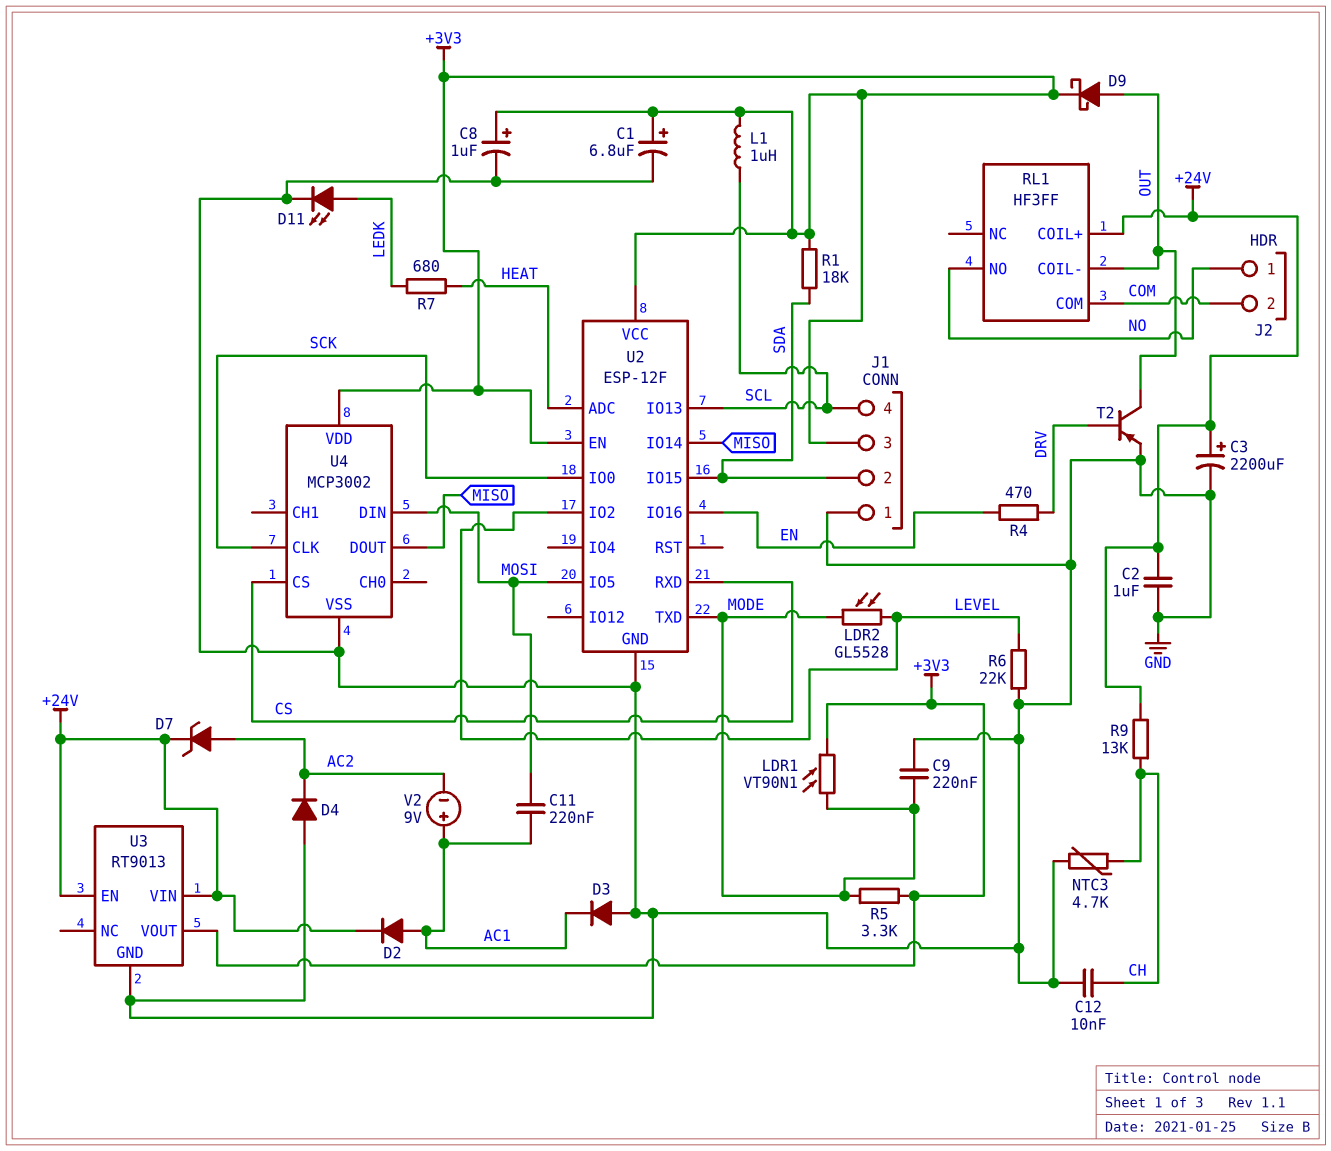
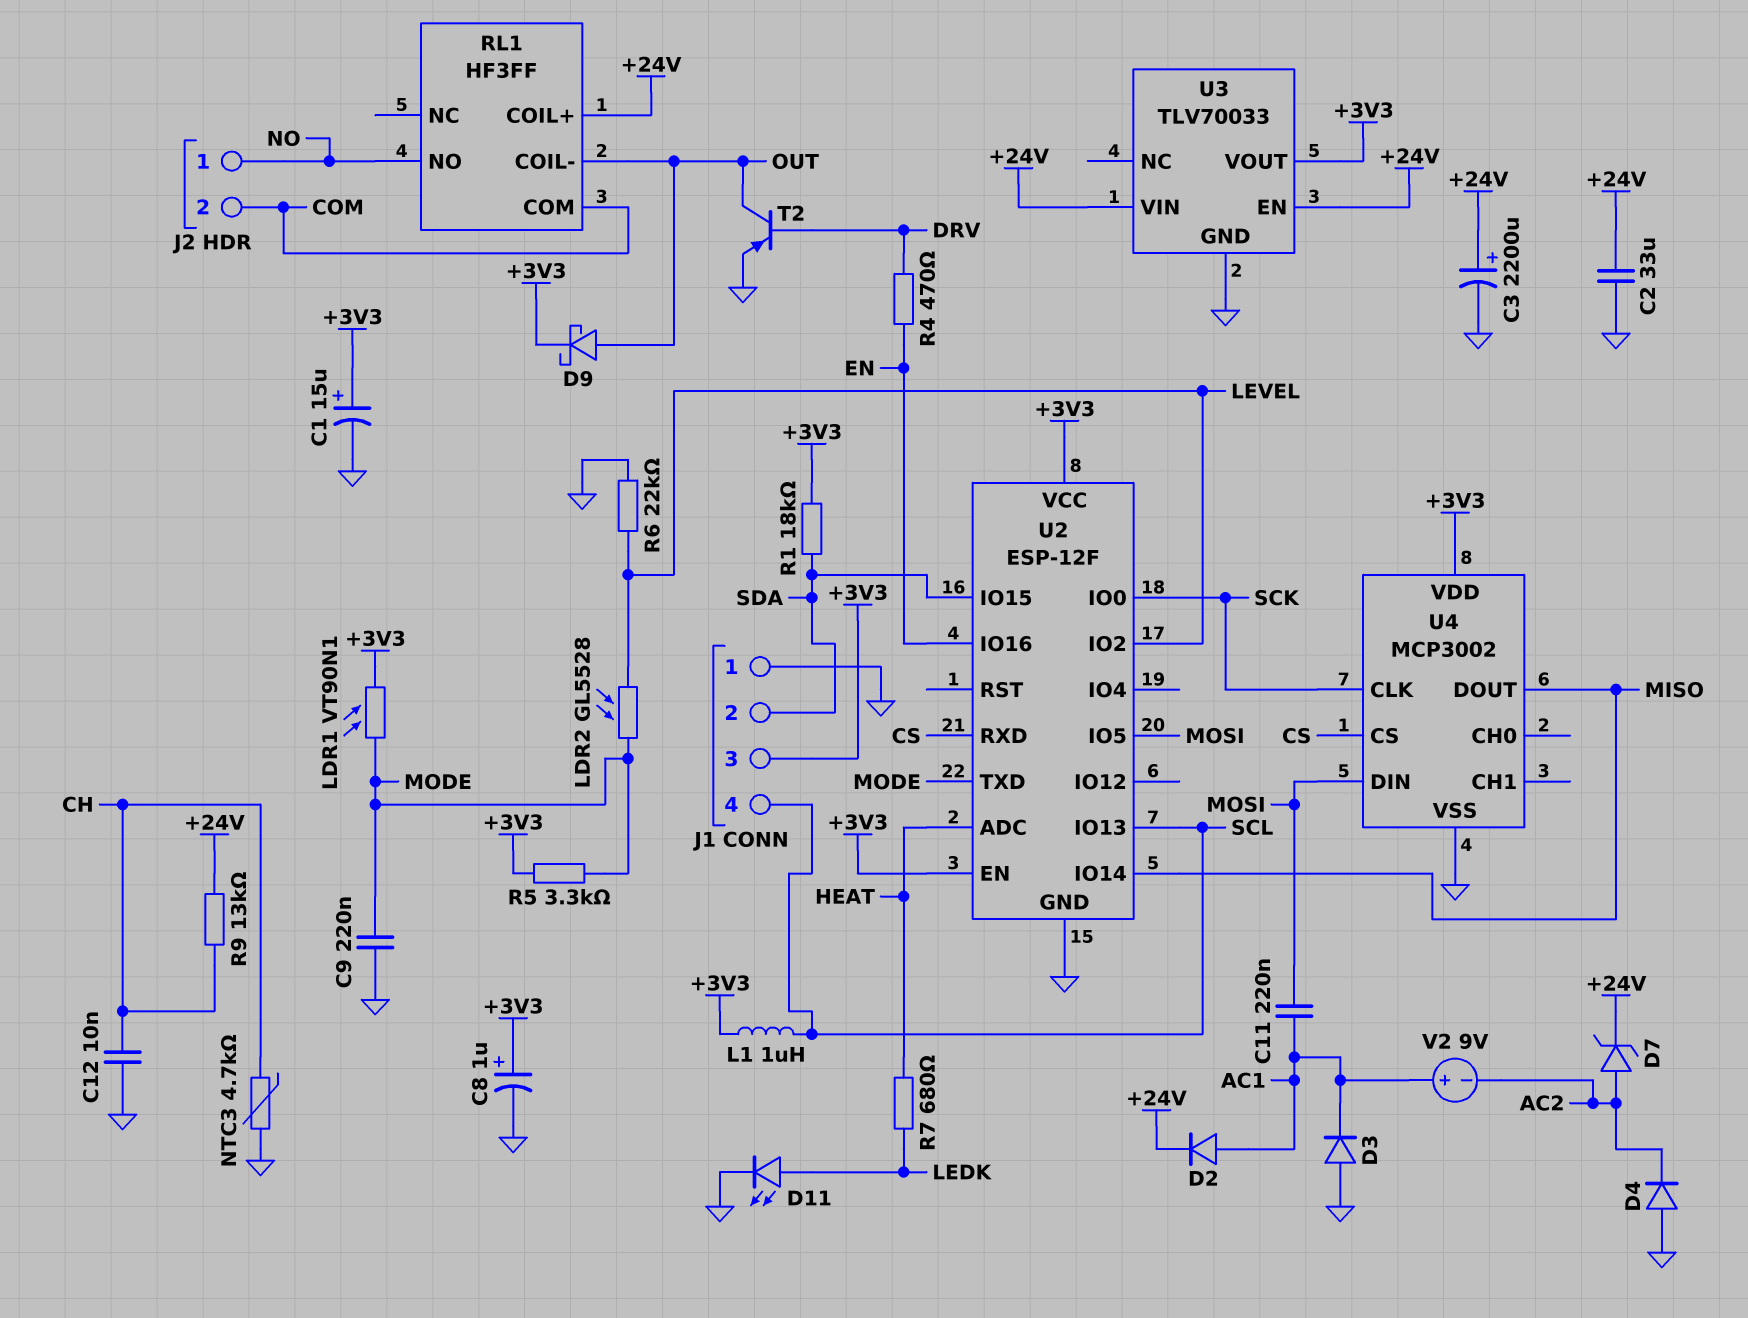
C1: 6.8uF (plus +3V3, minus GND) -> 15uF (plus +3V3, minus GND)
C2: 1uF (+24V, GND) -> 33uF (+24V, GND)
U3: RT9013 -> TLV70033

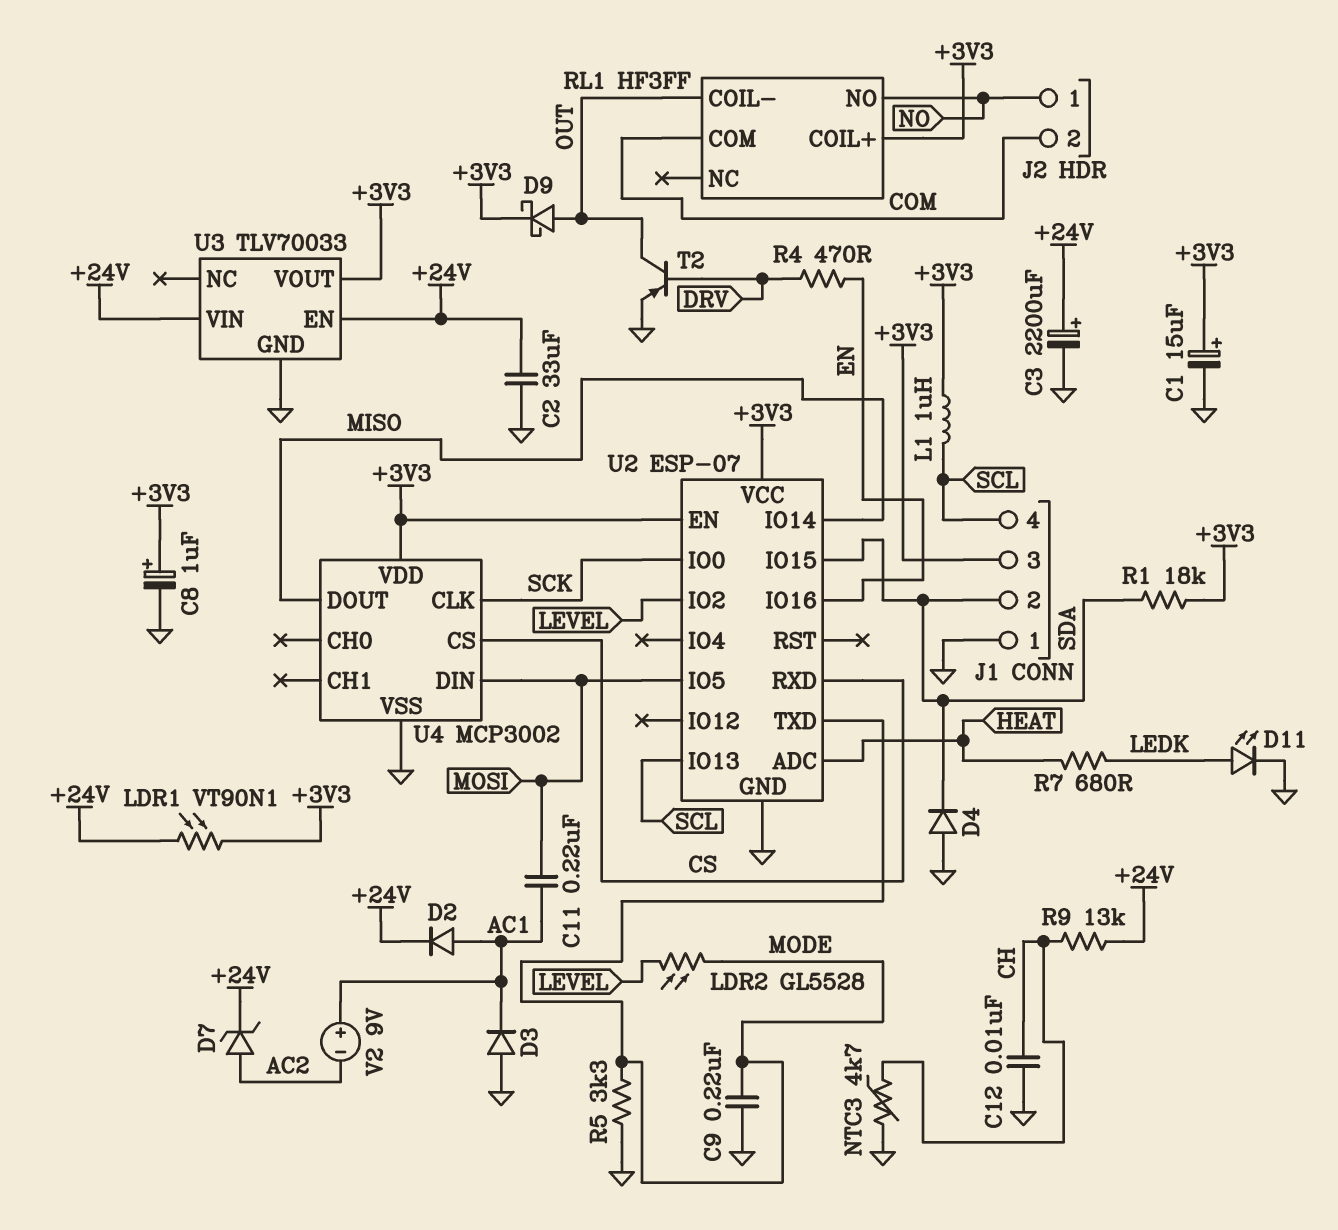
D4: diode (A GND, K AC2) -> diode (A GND, K SDA)
LDR1: VT90N1 (+3V3, MODE) -> VT90N1 (+3V3, +24V)
R5: 3.3k (+3V3, MODE) -> 3.3k (GND, MODE)
R6: 22k (GND, LEVEL) -> none
RL1 pin COIL+: +24V -> +3V3
U2: ESP-12F -> ESP-07

